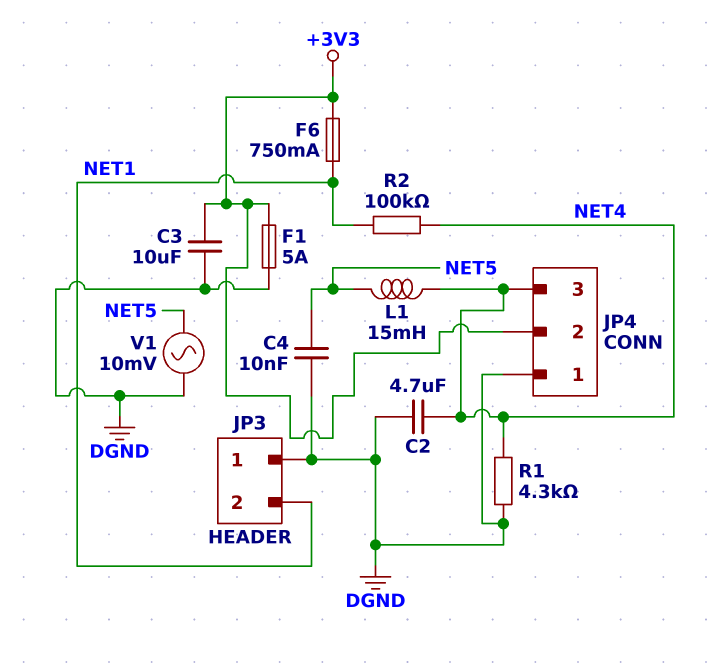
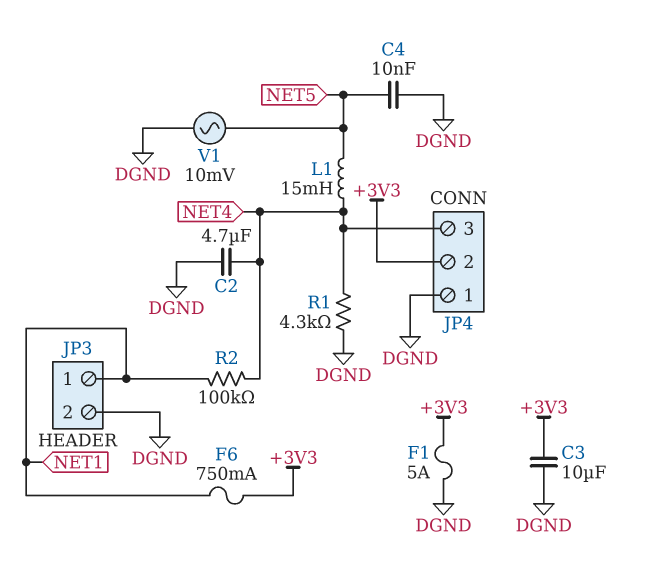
JP3 pin 1: DGND -> NET1
JP3 pin 2: NET1 -> DGND

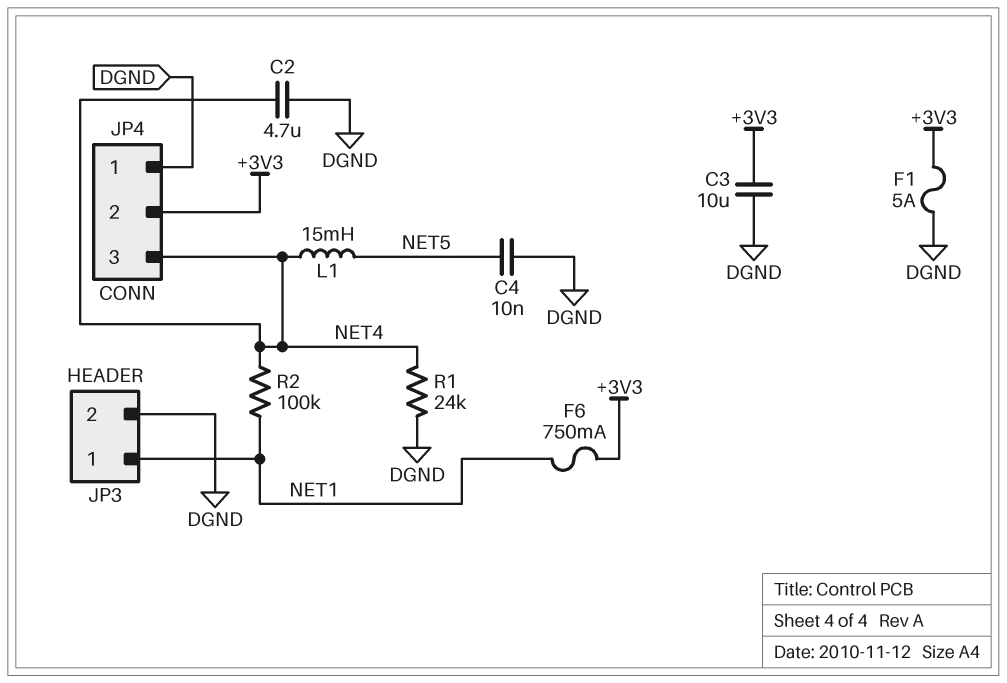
R1: 4.3k (DGND, NET4) -> 24k (DGND, NET4)
V1: AC 10mV (DGND, NET5) -> none

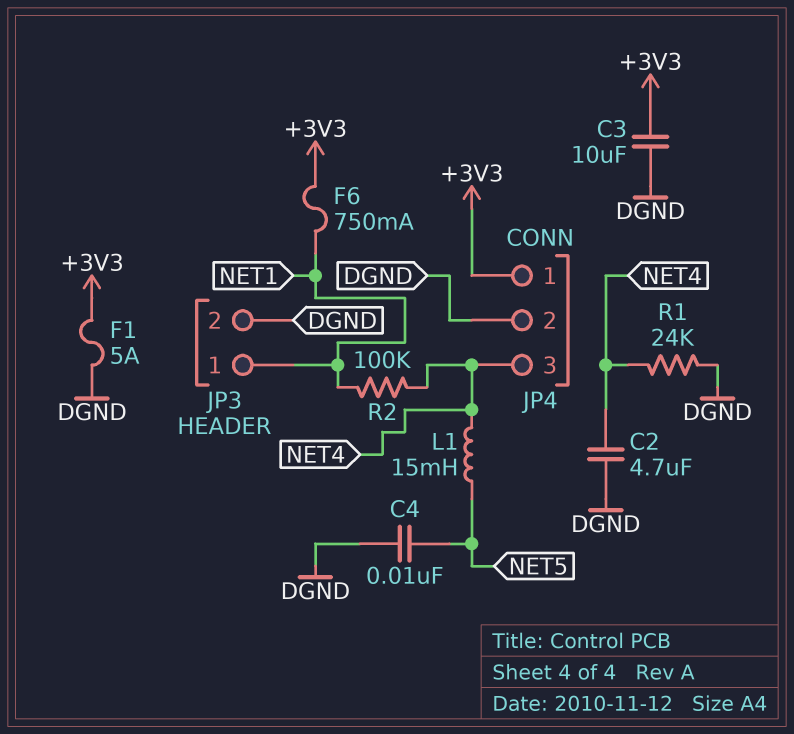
JP4 pin 1: DGND -> +3V3
JP4 pin 2: +3V3 -> DGND

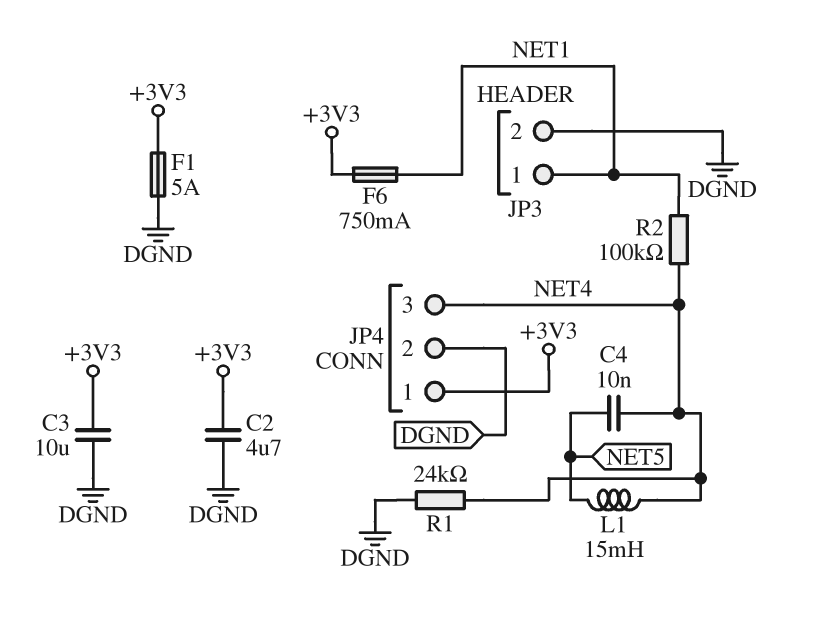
C2: 4.7uF (DGND, NET4) -> 4.7uF (+3V3, DGND)
C4: 10nF (DGND, NET5) -> 10nF (NET4, NET5)

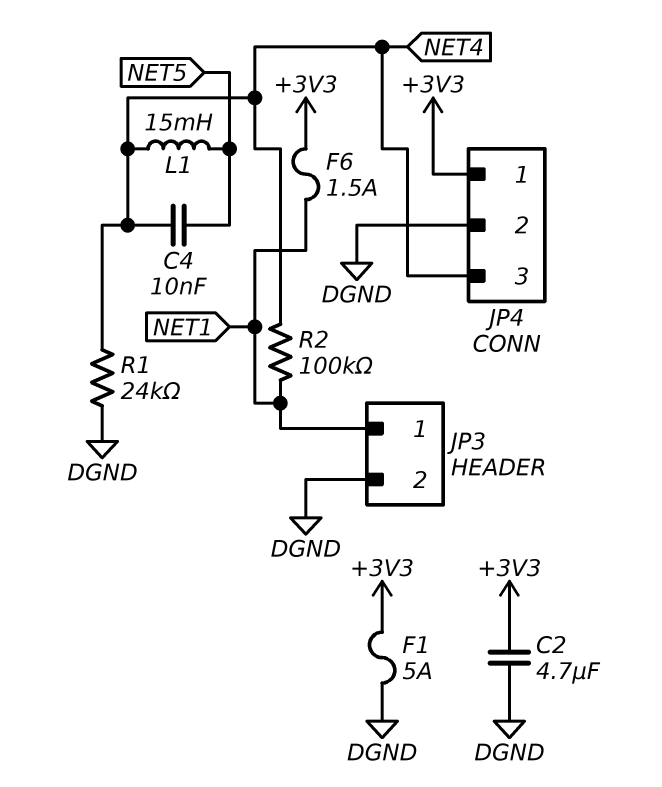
C3: 10uF (+3V3, DGND) -> none
F6: 750mA (+3V3, NET1) -> 1.5A (+3V3, NET1)

